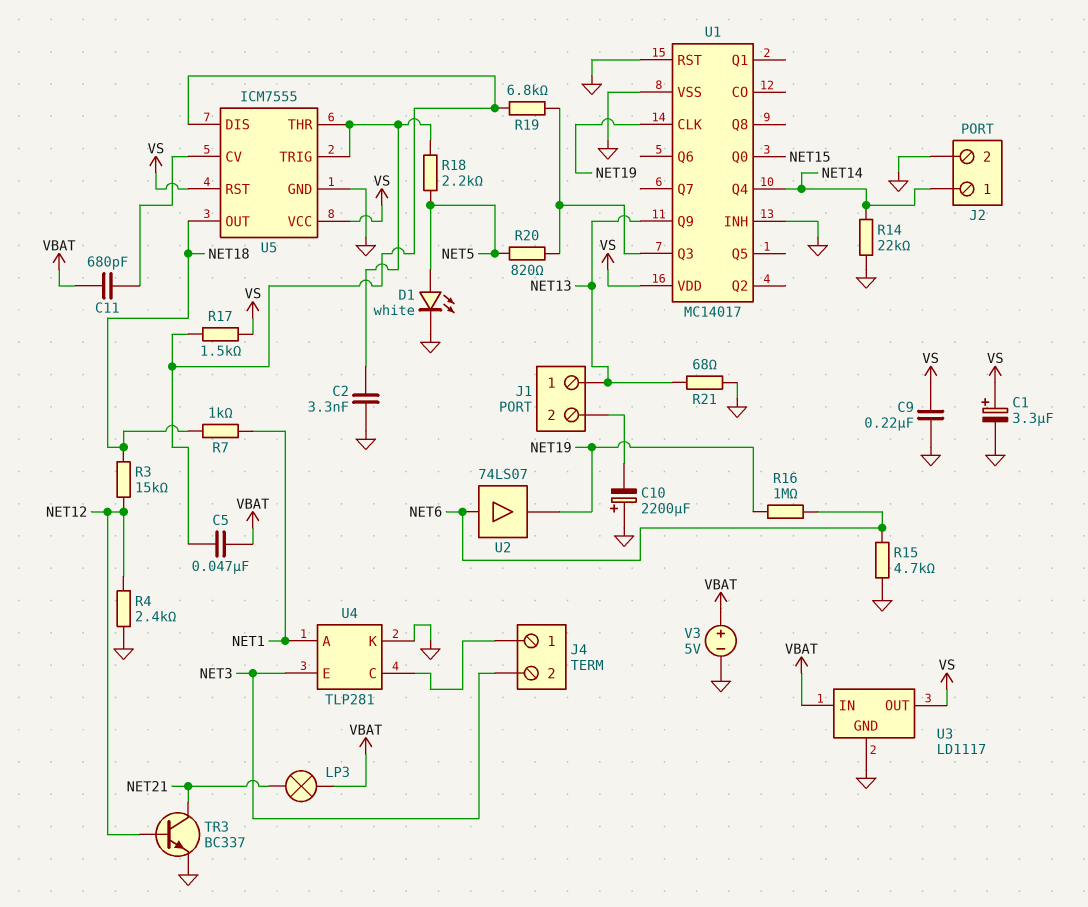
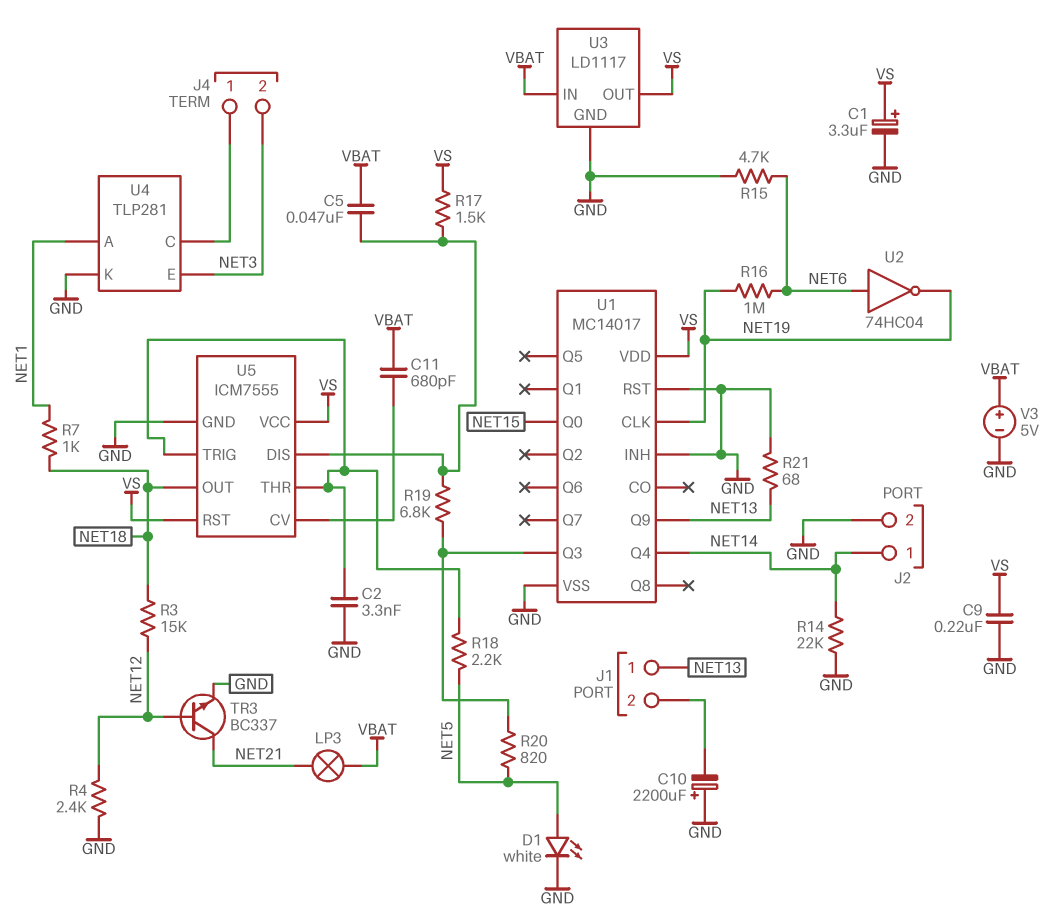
U2: buffer 74LS07 (in NET6, out NET19) -> NOT 74HC04 (in NET6, out NET19)

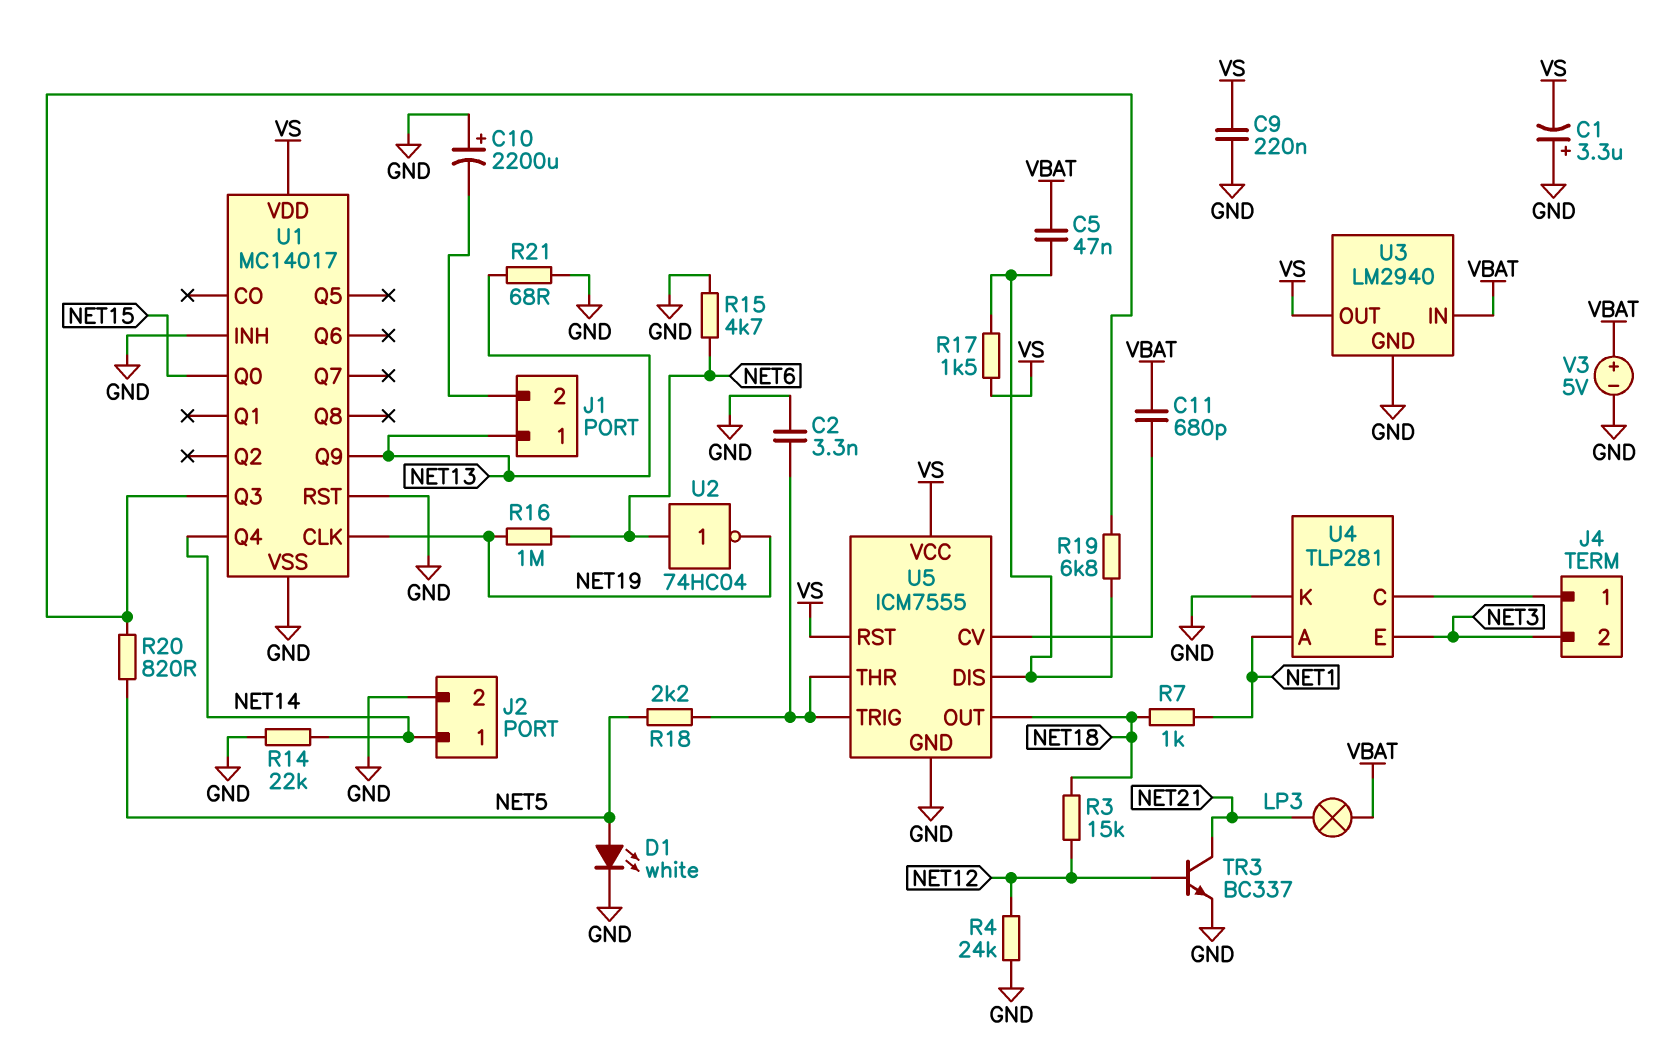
C1: 3.3uF (plus VS, minus GND) -> 3.3uF (plus GND, minus VS)
R4: 2.4k (GND, NET12) -> 24k (GND, NET12)
U3: LD1117 -> LM2940

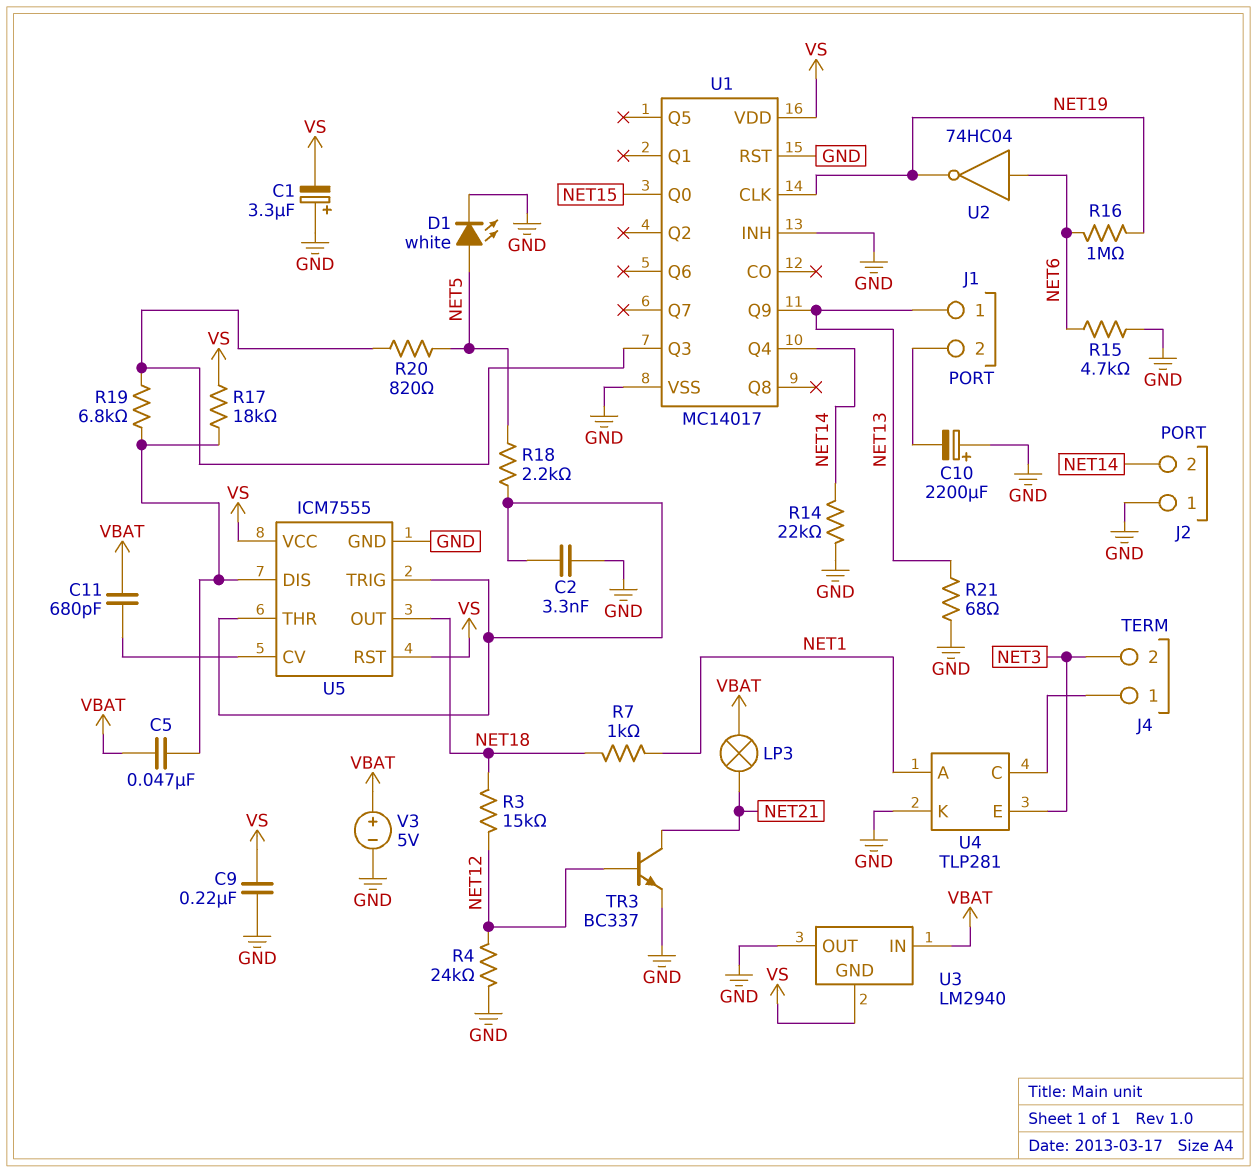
J2 pin 1: NET14 -> GND
J2 pin 2: GND -> NET14
R17: 1.5k (U5/DIS, VS) -> 18k (U5/DIS, VS)
U3 pin GND: GND -> VS
U3 pin OUT: VS -> GND

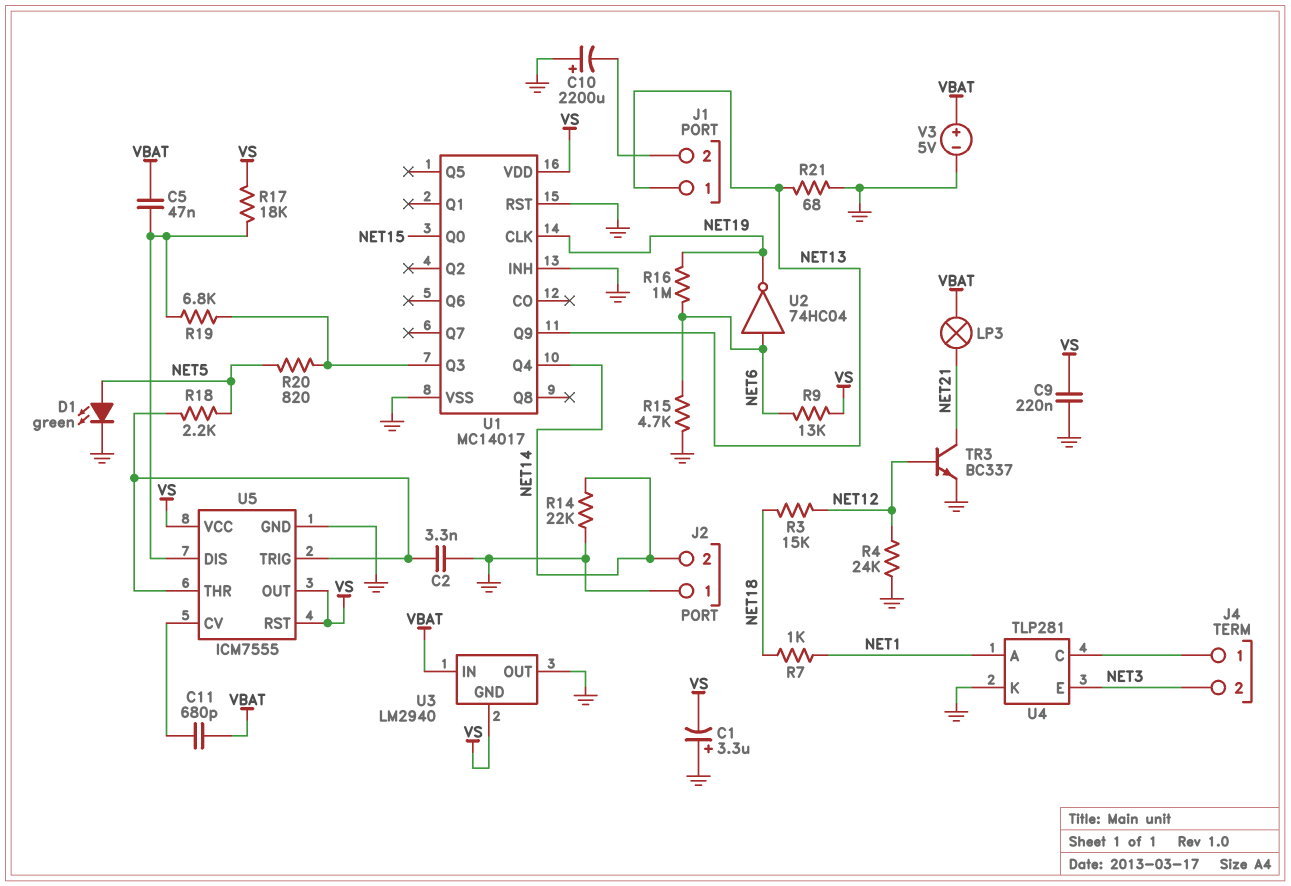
D1: LED white (A NET5, K GND) -> LED green (A NET5, K GND)
R9: none -> 13k (NET6, VS)
U5 pin OUT: NET18 -> VS

